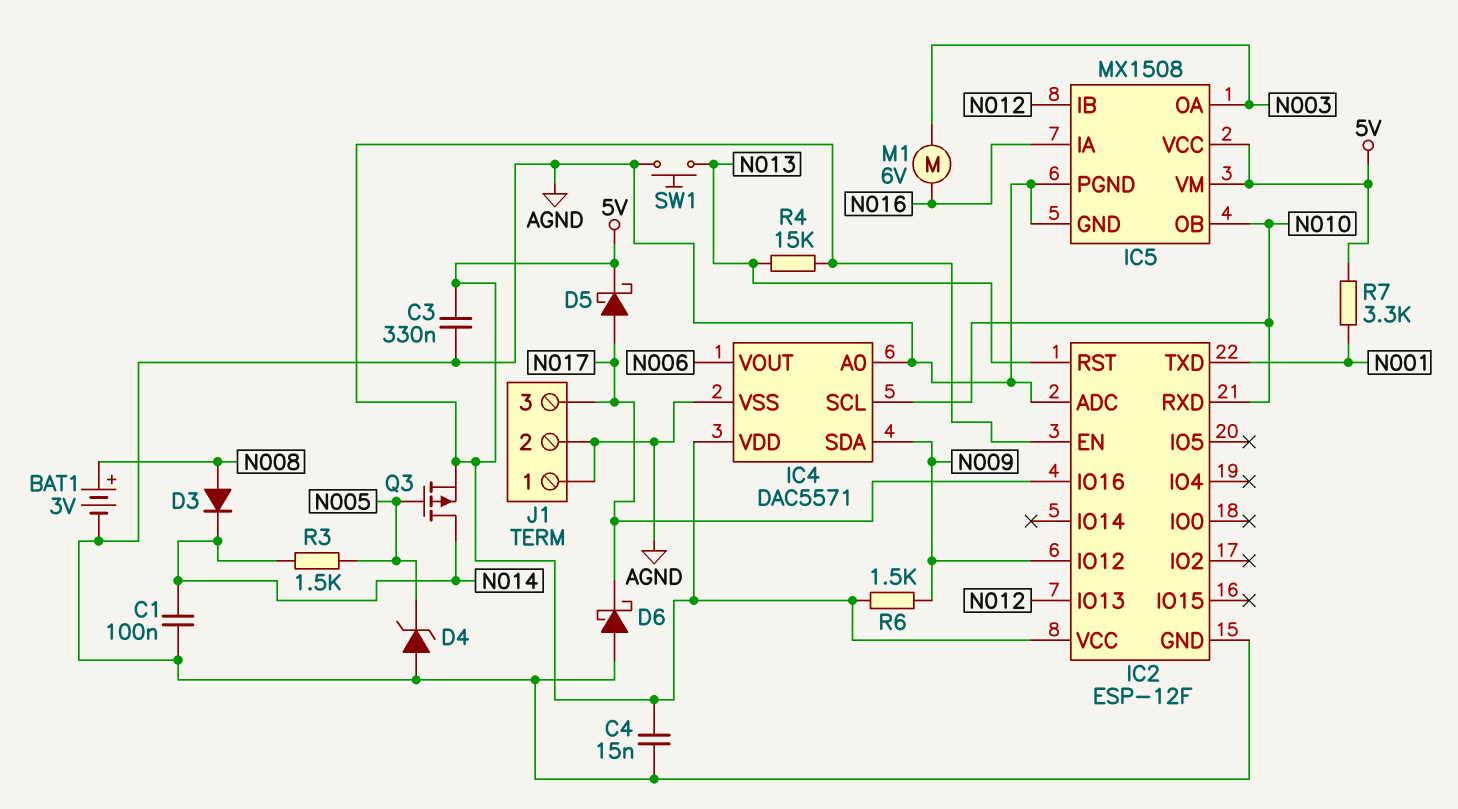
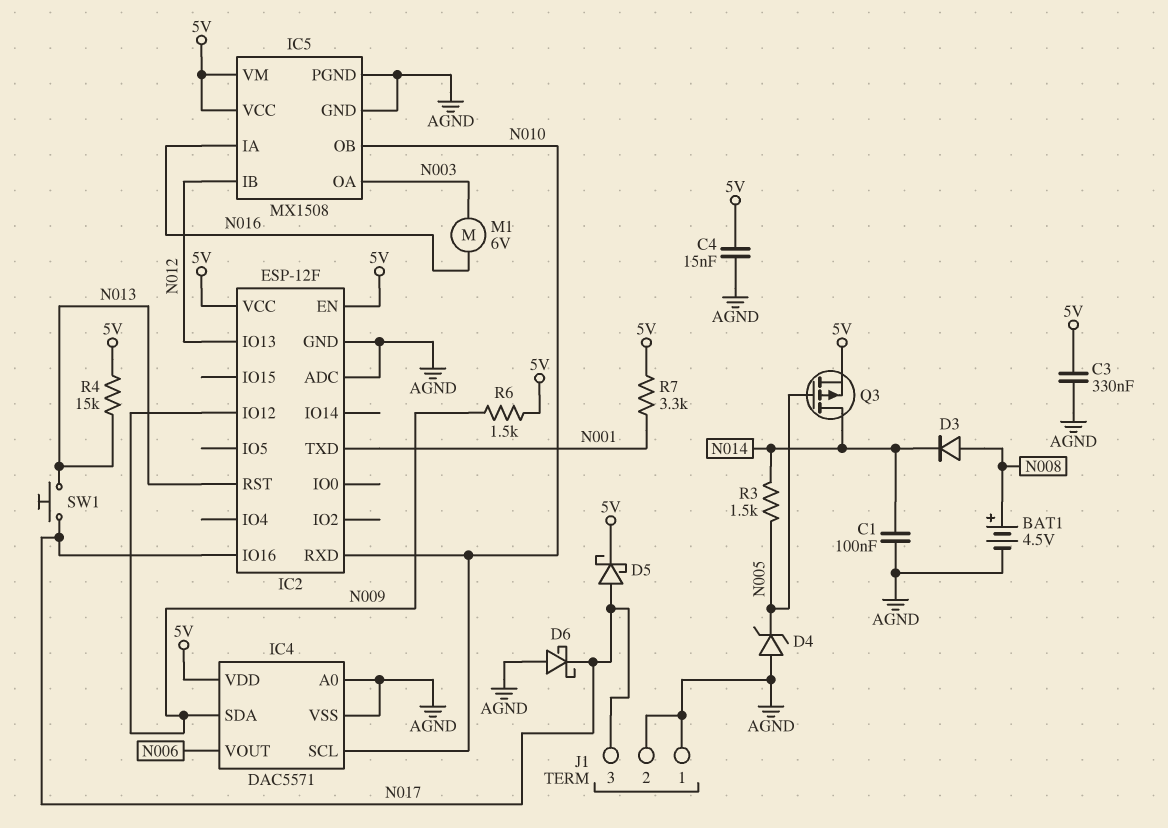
BAT1: 3V (plus N008, minus AGND) -> 4.5V (plus N008, minus AGND)
SW1: button (AGND, N013) -> button (N013, N017)

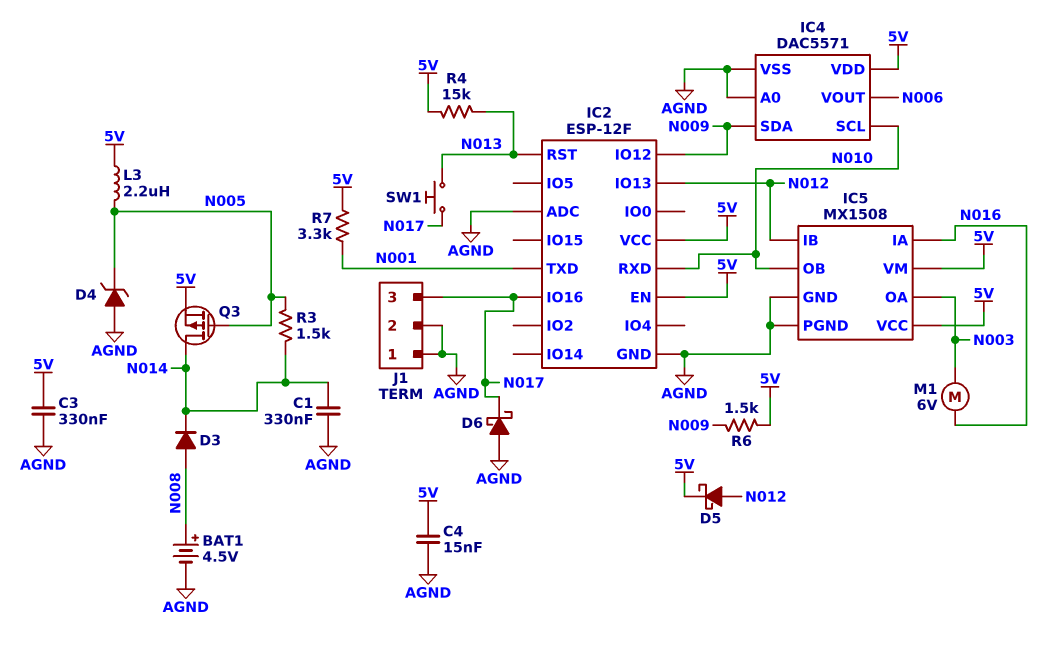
C1: 100nF (AGND, N014) -> 330nF (AGND, N014)
D5: schottky (A N017, K 5V) -> schottky (A N012, K 5V)
L3: none -> 2.2uH (5V, N005)

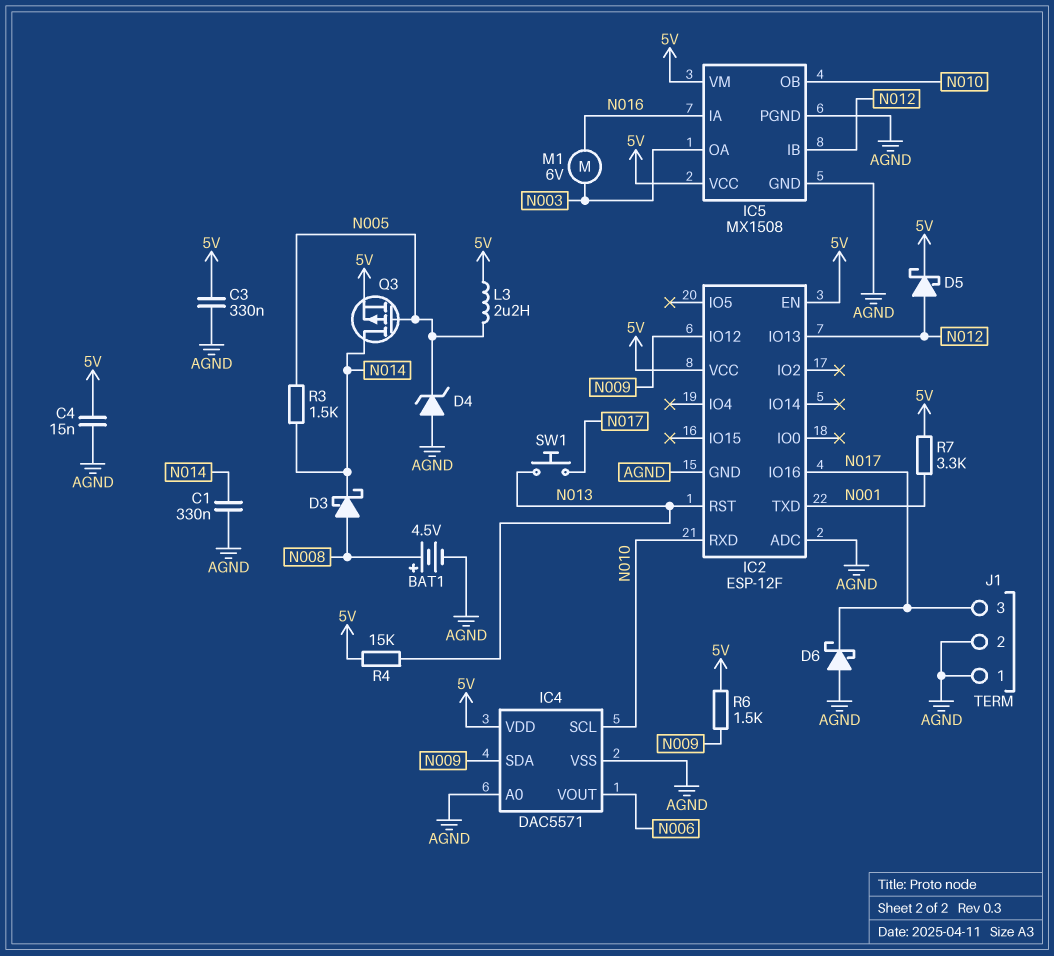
D3: diode (A N008, K N014) -> schottky (A N008, K N014)

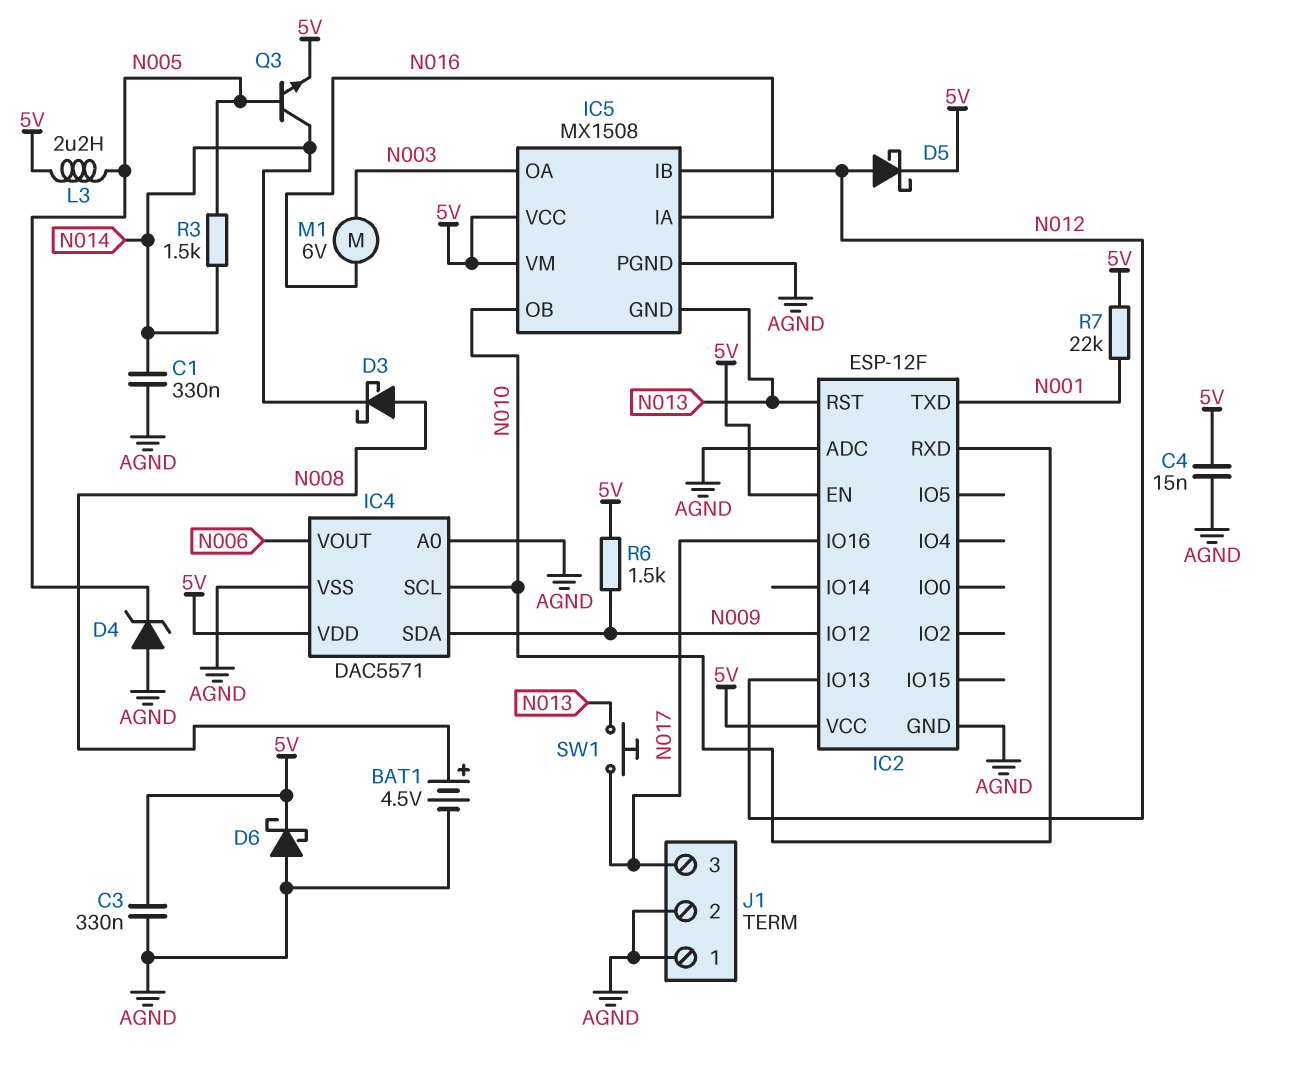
D6: schottky (A AGND, K N017) -> schottky (A AGND, K 5V)
IC5 pin GND: AGND -> N013
Q3: PMOS (G N005, D N014, S 5V) -> NPN (B N005, C N014, E 5V)
R4: 15k (5V, N013) -> none
R7: 3.3k (5V, N001) -> 22k (5V, N001)

